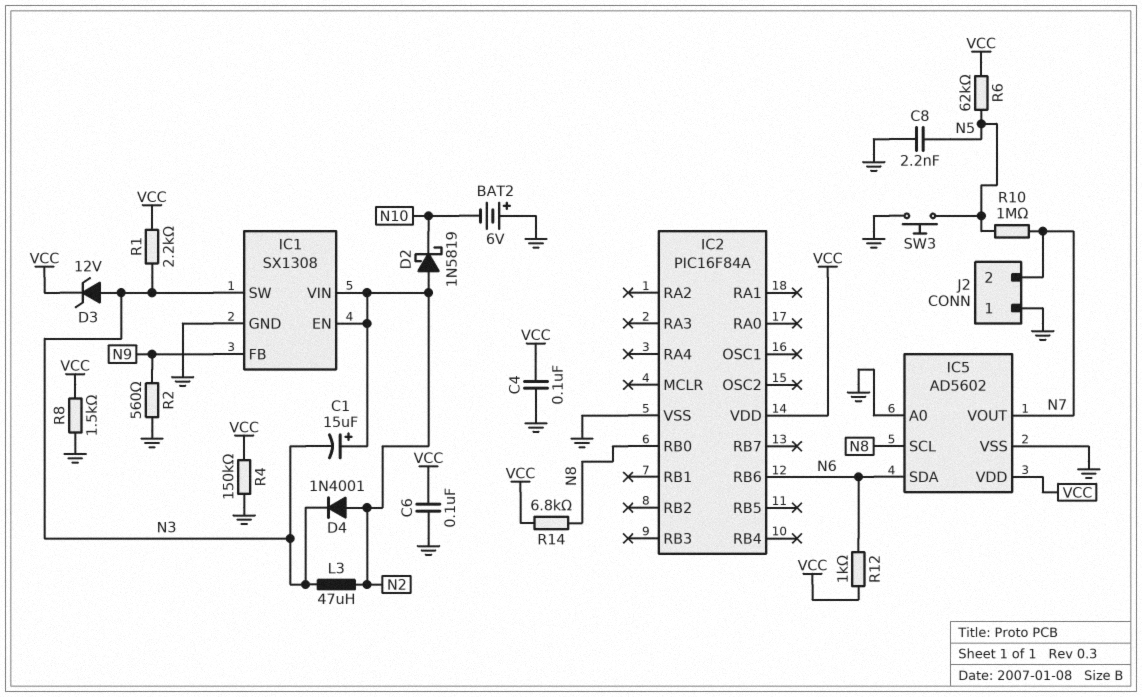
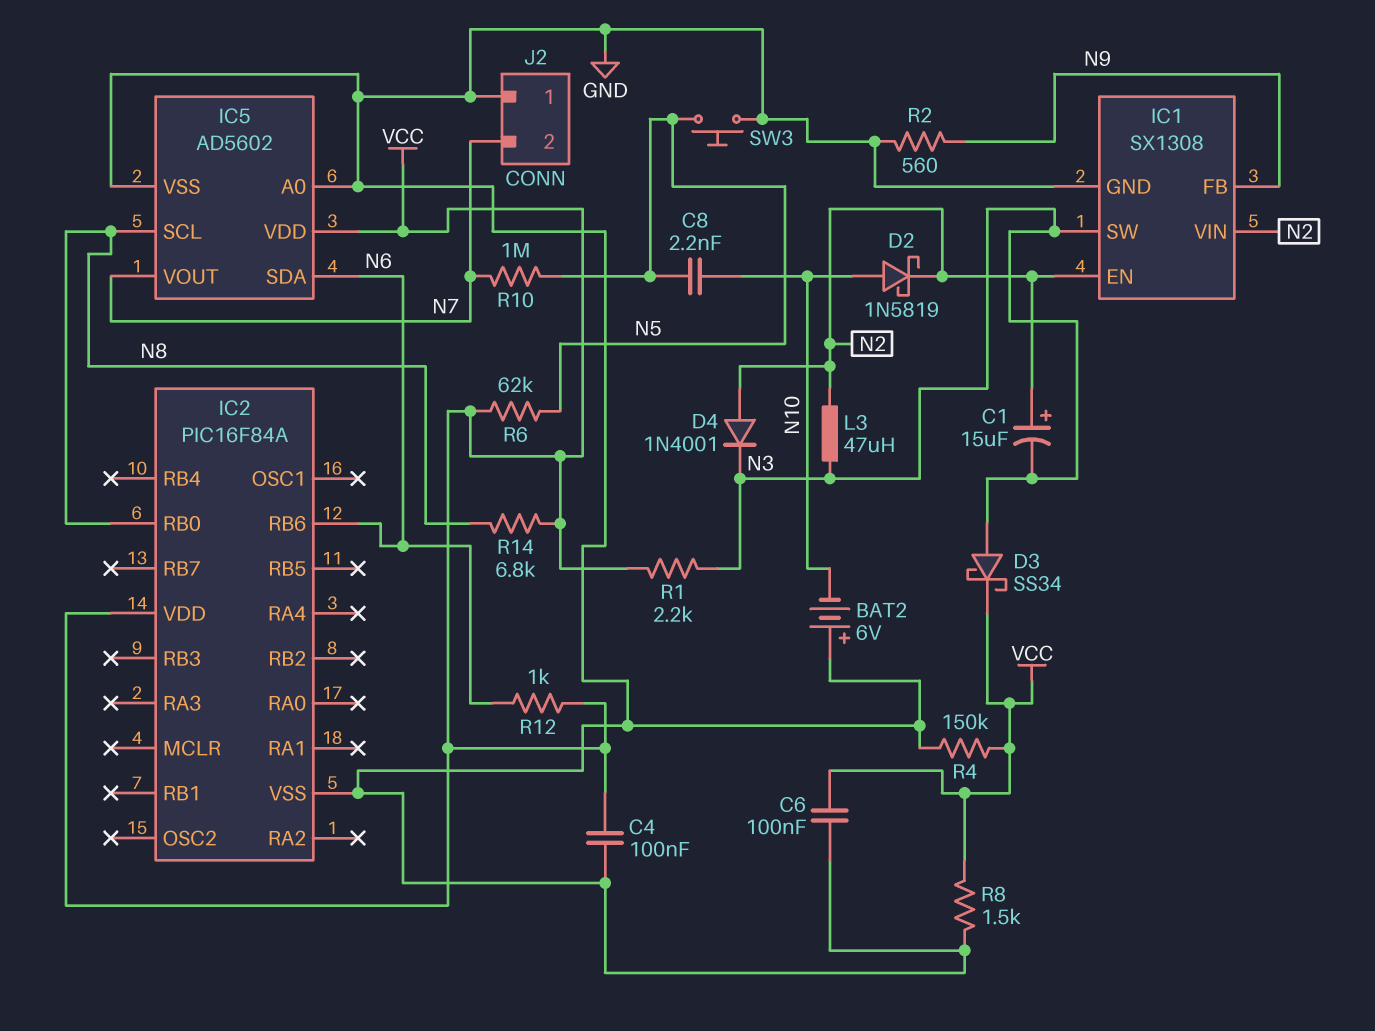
C8: 2.2nF (GND, N5) -> 2.2nF (N5, N10)
D2: schottky 1N5819 (A N2, K N10) -> schottky 1N5819 (A N10, K N2)
D3: zener 12V (A N3, K VCC) -> schottky SS34 (A N3, K VCC)

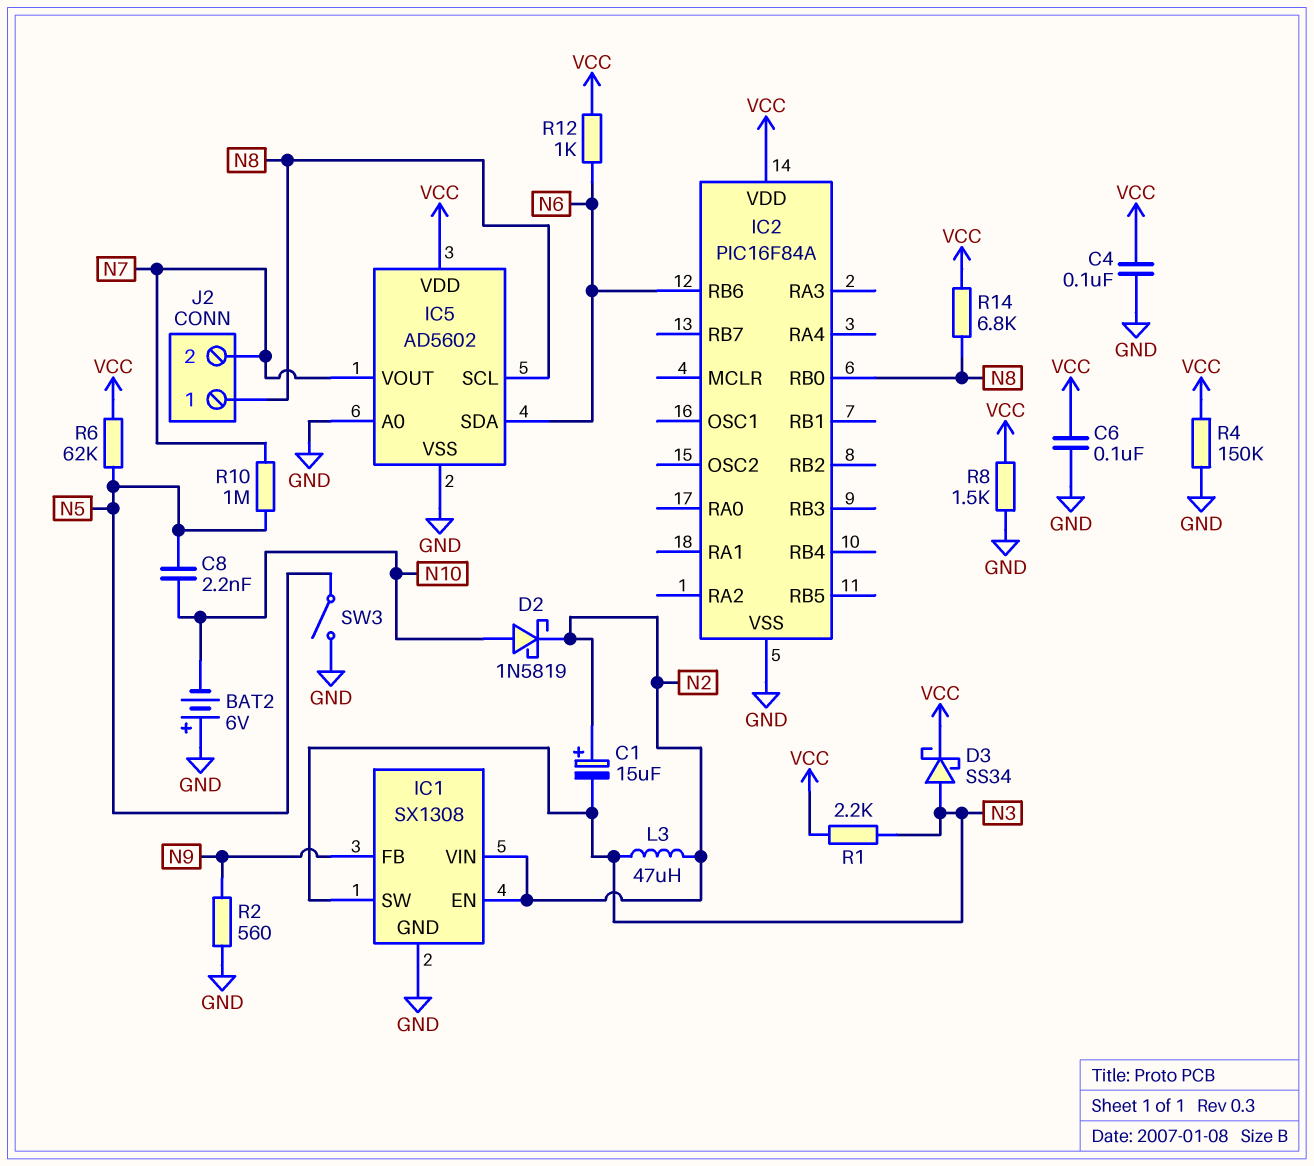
D4: diode 1N4001 (A N2, K N3) -> none
J2 pin 1: GND -> N8
SW3: button (GND, N5) -> switch (GND, N5)

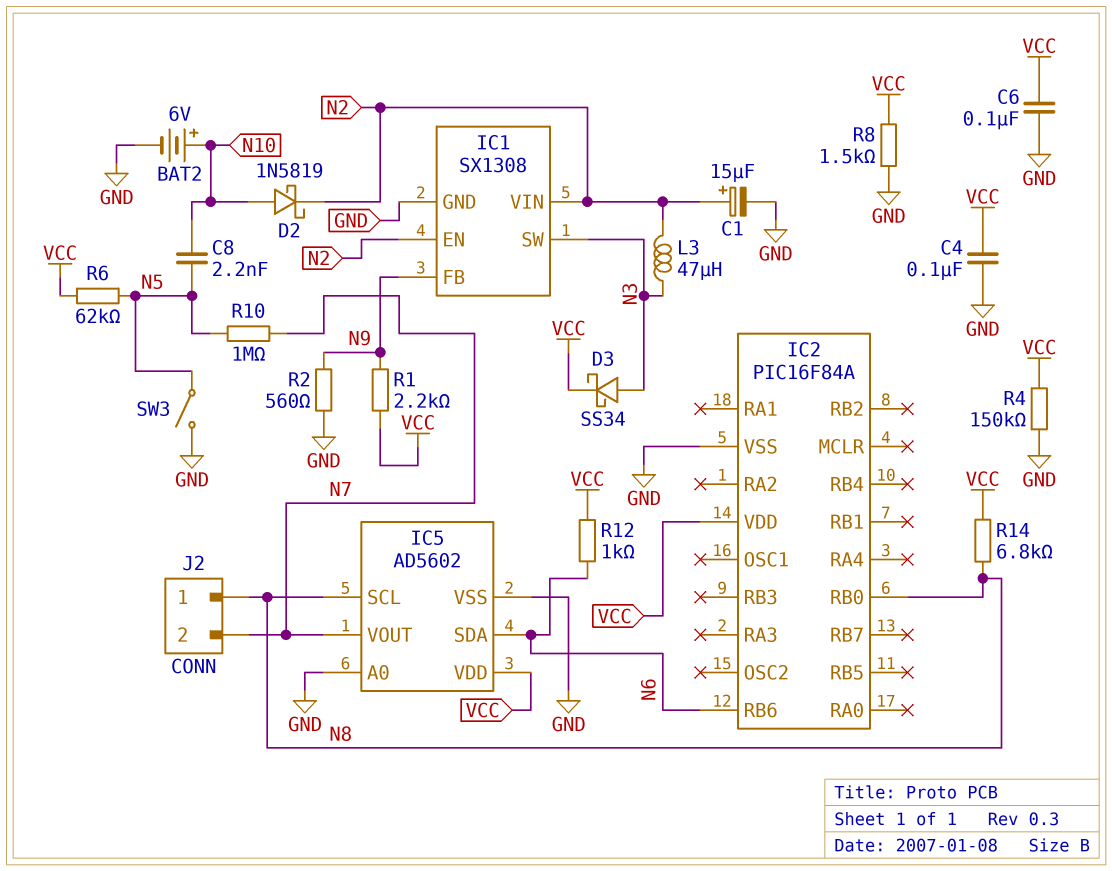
BAT2: 6V (plus GND, minus N10) -> 6V (plus N10, minus GND)
C1: 15uF (plus N2, minus N3) -> 15uF (plus N2, minus GND)
R1: 2.2k (N3, VCC) -> 2.2k (N9, VCC)

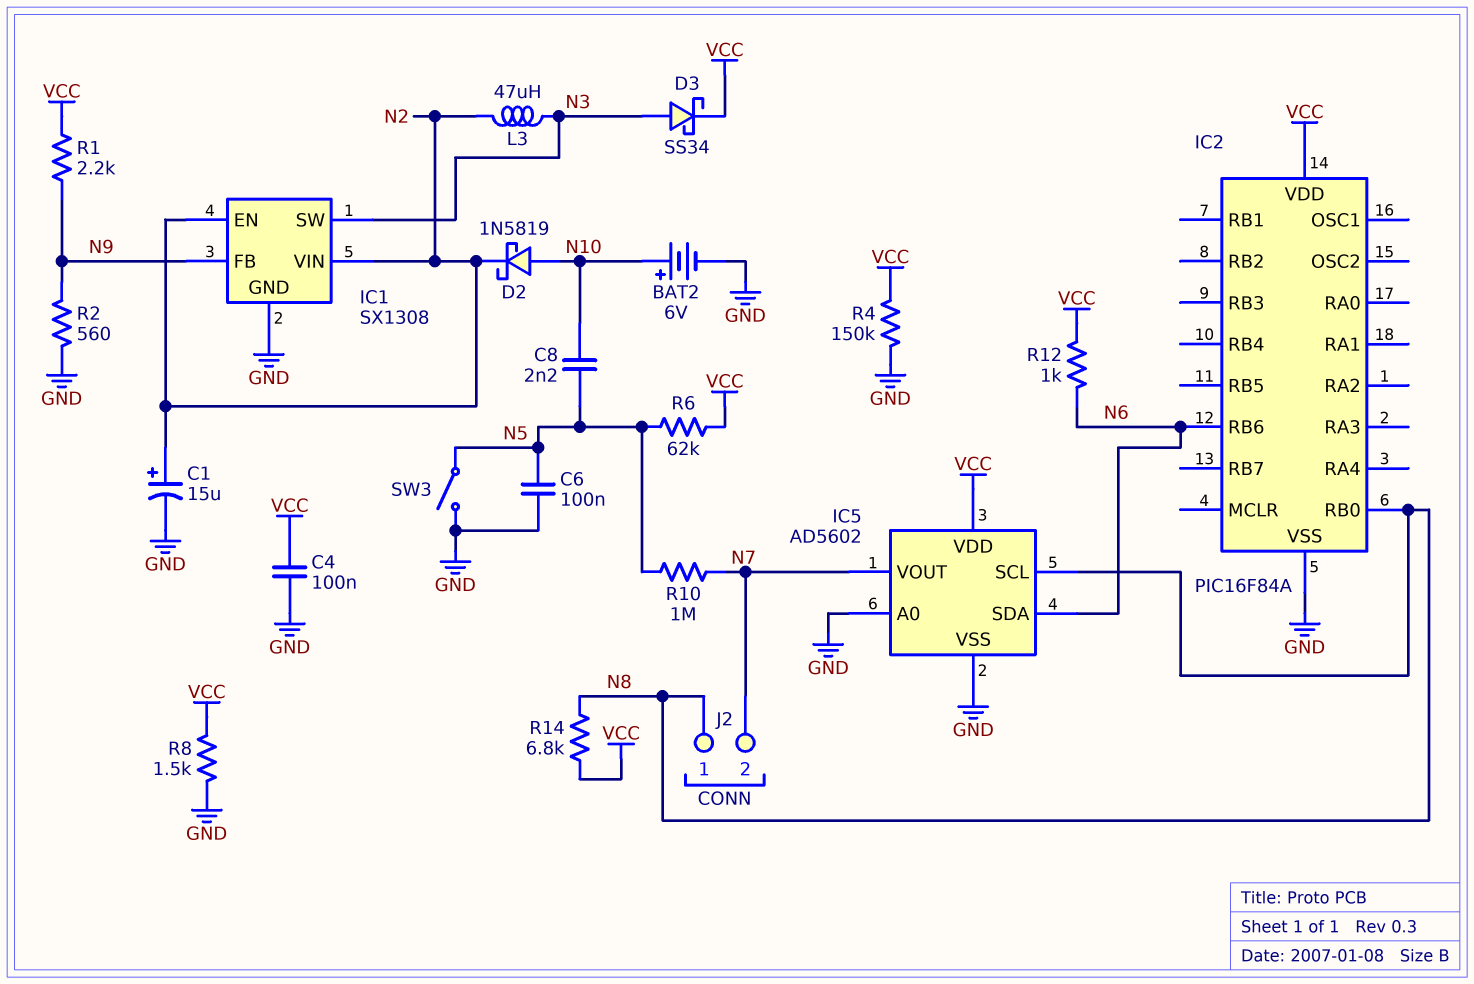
C6: 100nF (GND, VCC) -> 100nF (GND, N5)

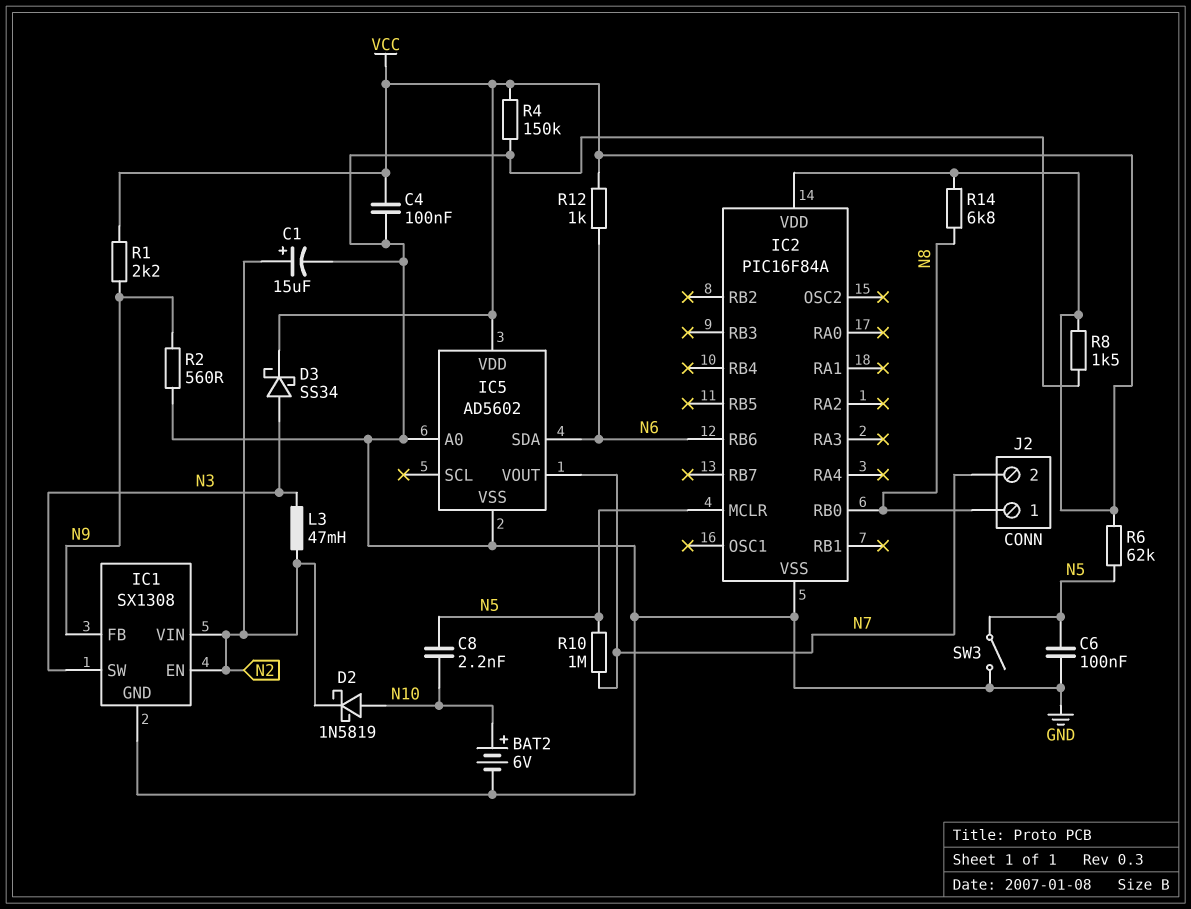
IC2 pin MCLR: none -> N5
IC5 pin SCL: N8 -> none
L3: 47uH (N2, N3) -> 47mH (N2, N3)

